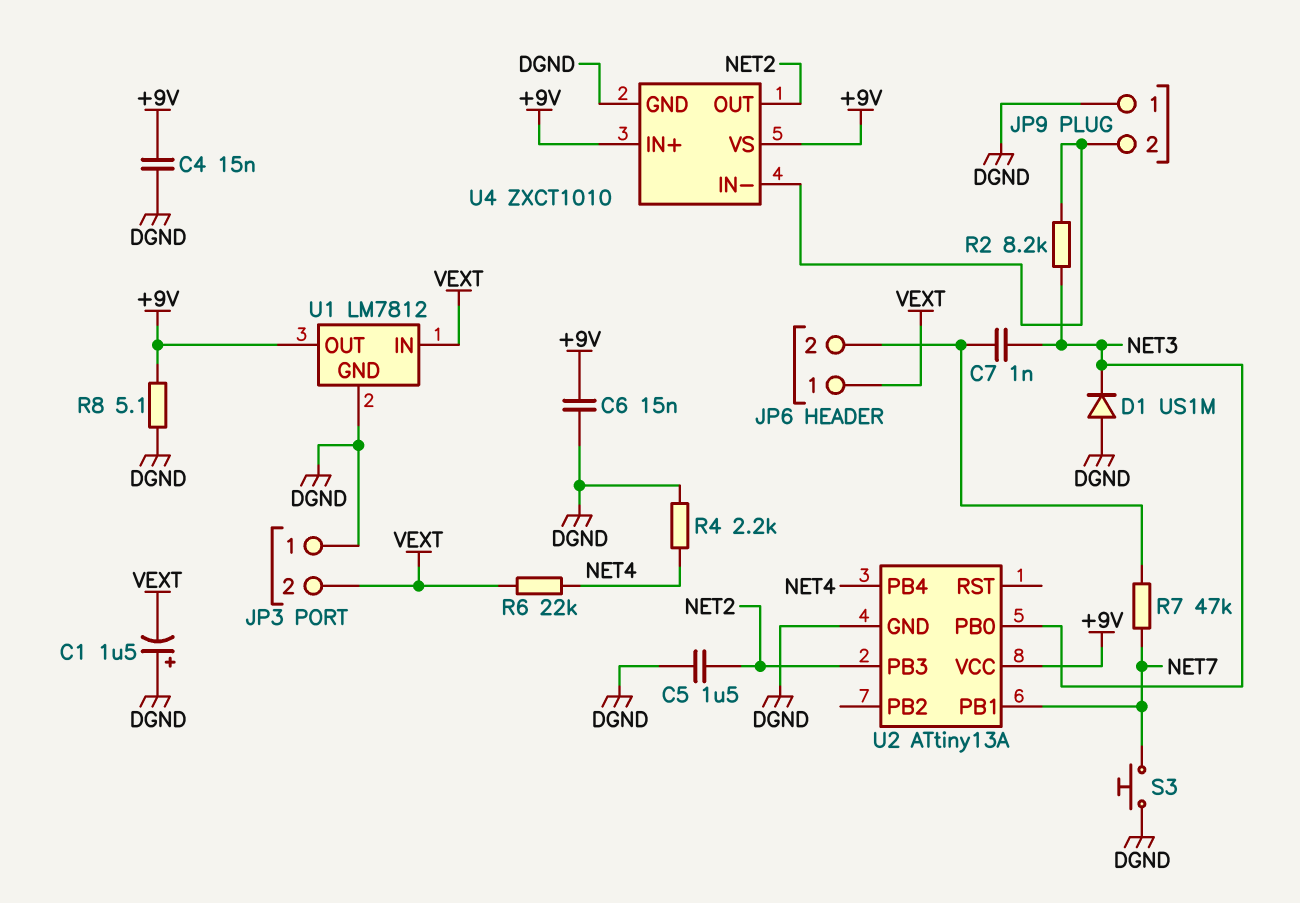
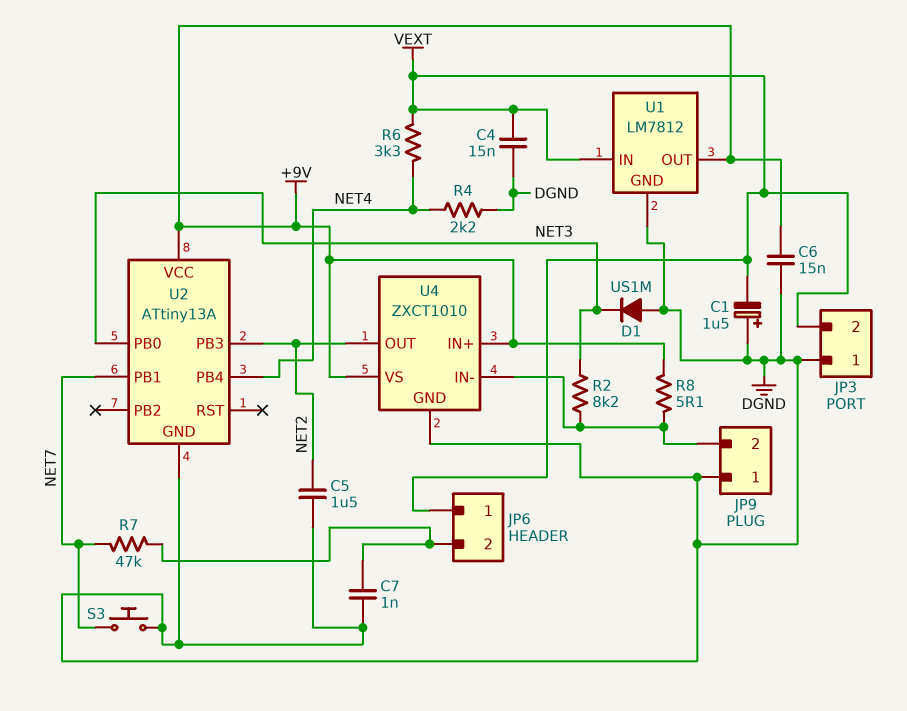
C4: 15nF (+9V, DGND) -> 15nF (DGND, VEXT)
C7: 1nF (JP6/2, NET3) -> 1nF (DGND, JP6/2)
R6: 22k (NET4, VEXT) -> 3.3k (NET4, VEXT)
R8: 5.1 (+9V, DGND) -> 5.1 (+9V, JP9/2)

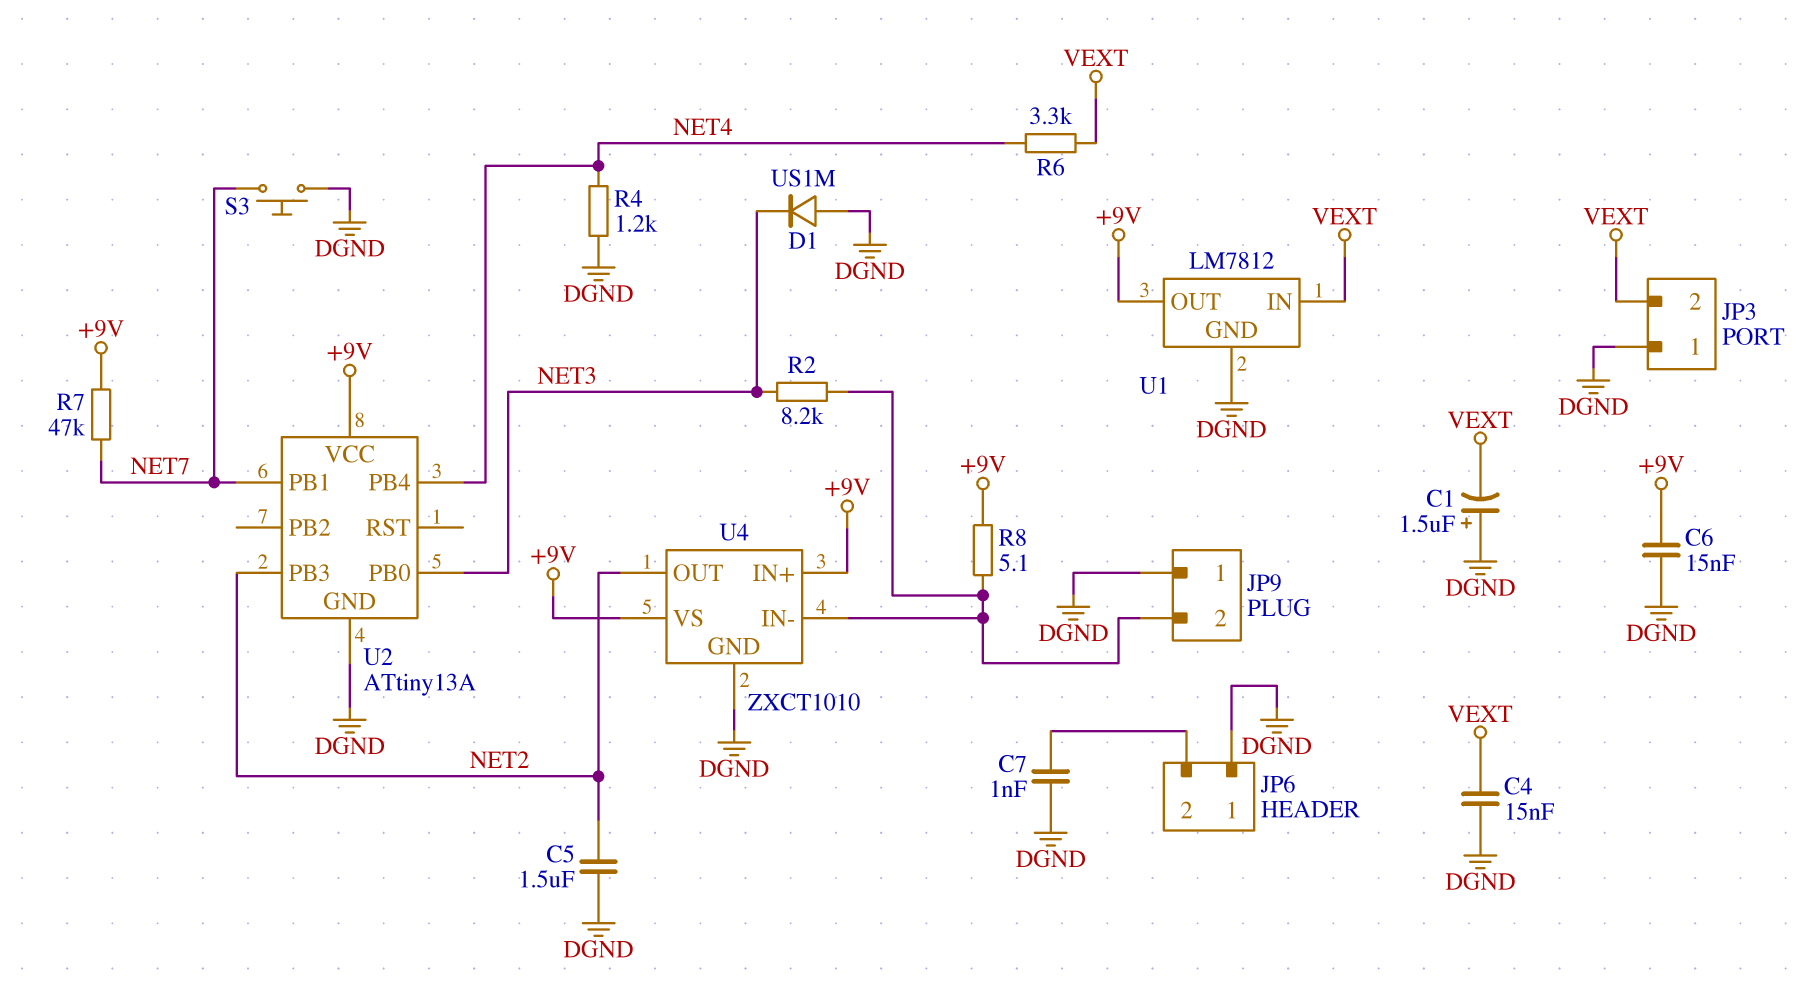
JP6 pin 1: VEXT -> DGND
R4: 2.2k (DGND, NET4) -> 1.2k (DGND, NET4)
R7: 47k (JP6/2, NET7) -> 47k (+9V, NET7)

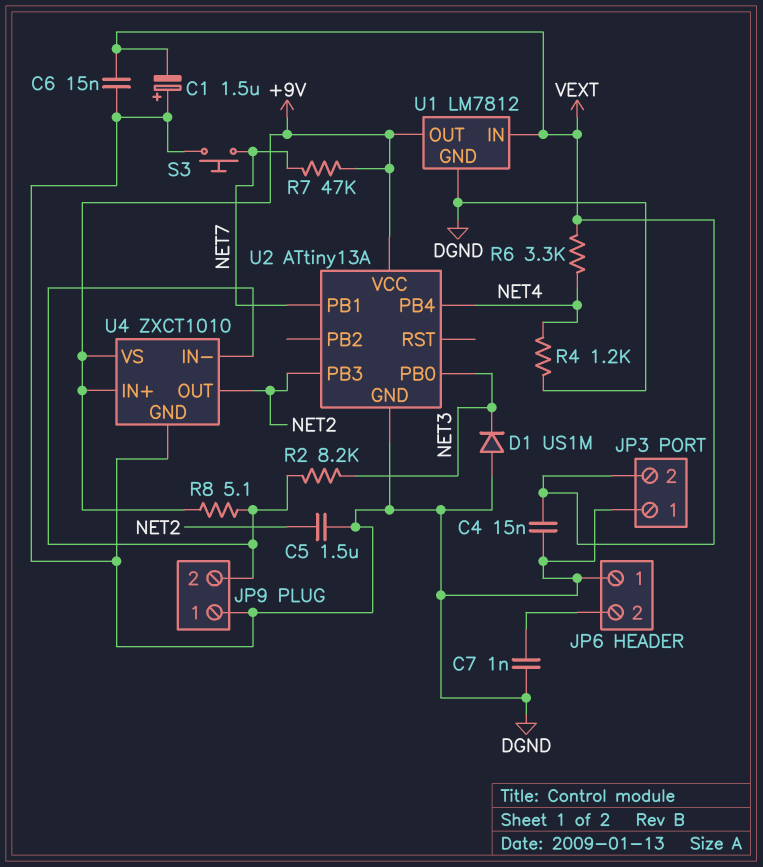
C6: 15nF (+9V, DGND) -> 15nF (DGND, VEXT)

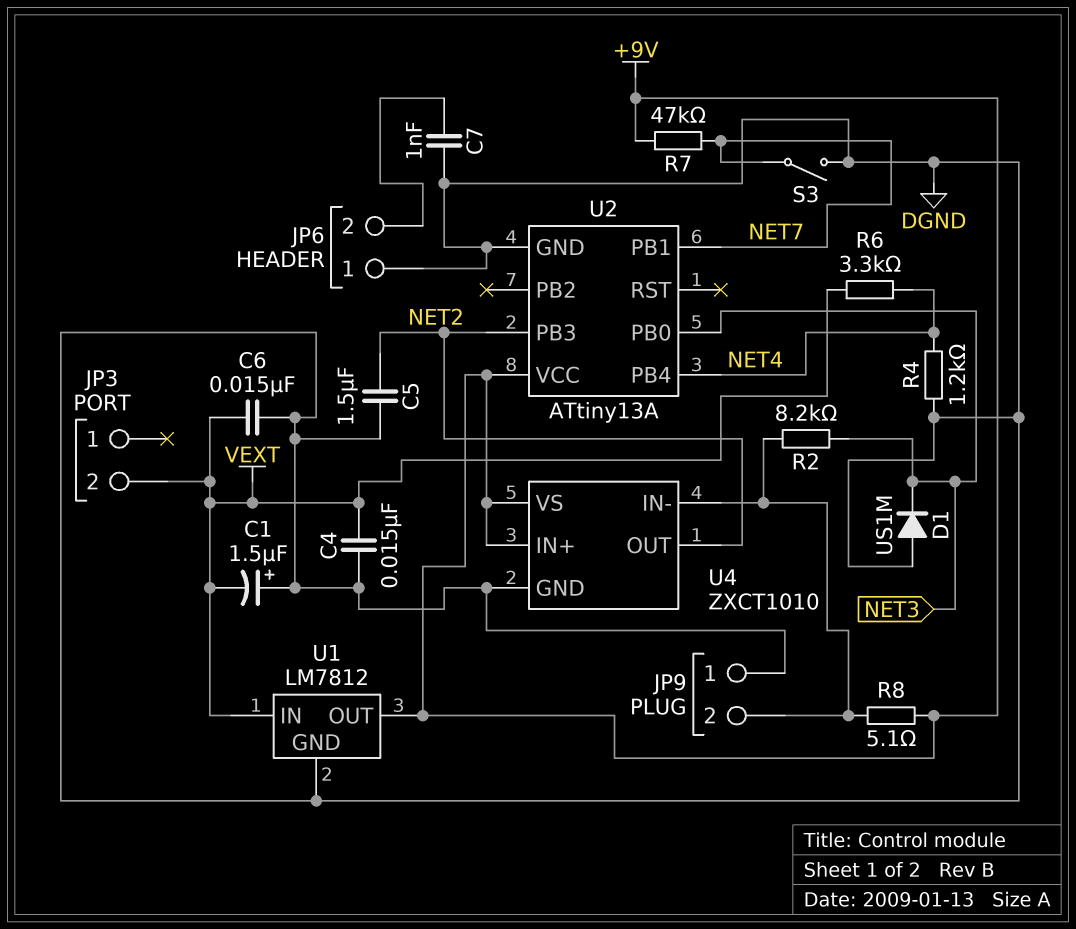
JP3 pin 1: DGND -> none
S3: button (DGND, NET7) -> switch (DGND, NET7)

